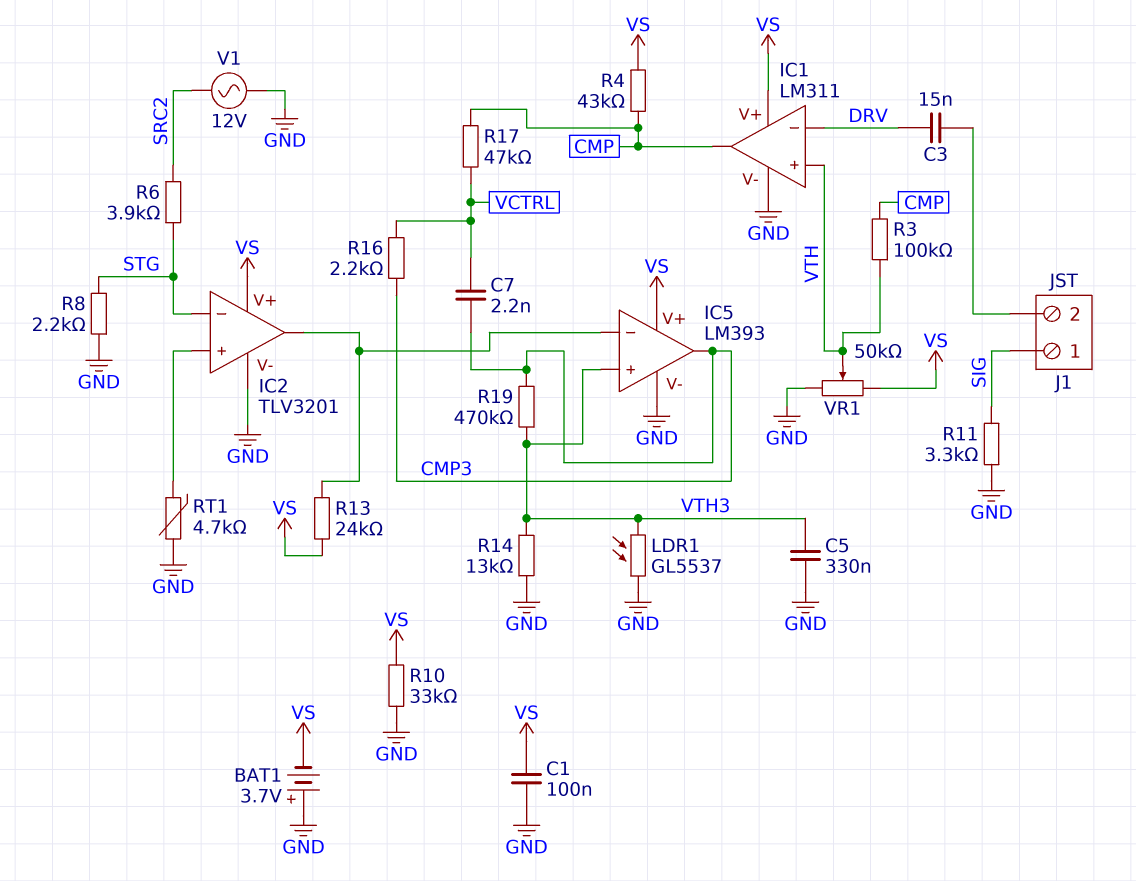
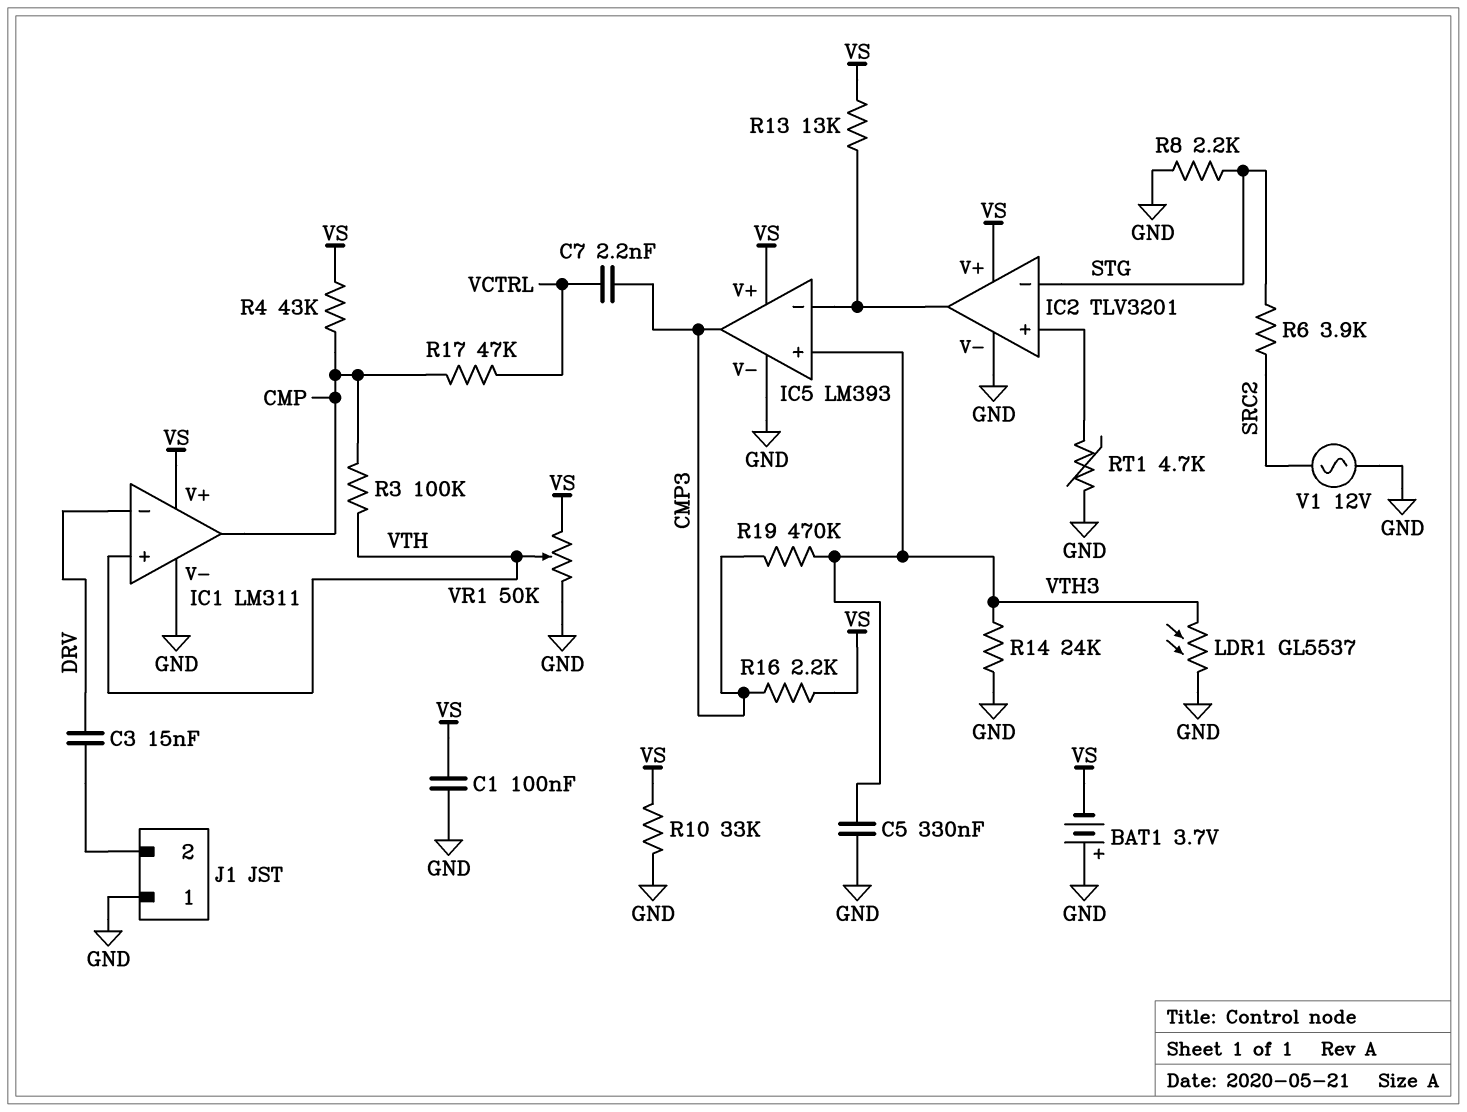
J1 pin 1: SIG -> GND
R11: 3.3k (GND, SIG) -> none
R13: 24k (IC2/out, VS) -> 13k (IC2/out, VS)
R14: 13k (GND, VTH3) -> 24k (GND, VTH3)
R16: 2.2k (CMP3, VCTRL) -> 2.2k (CMP3, VS)

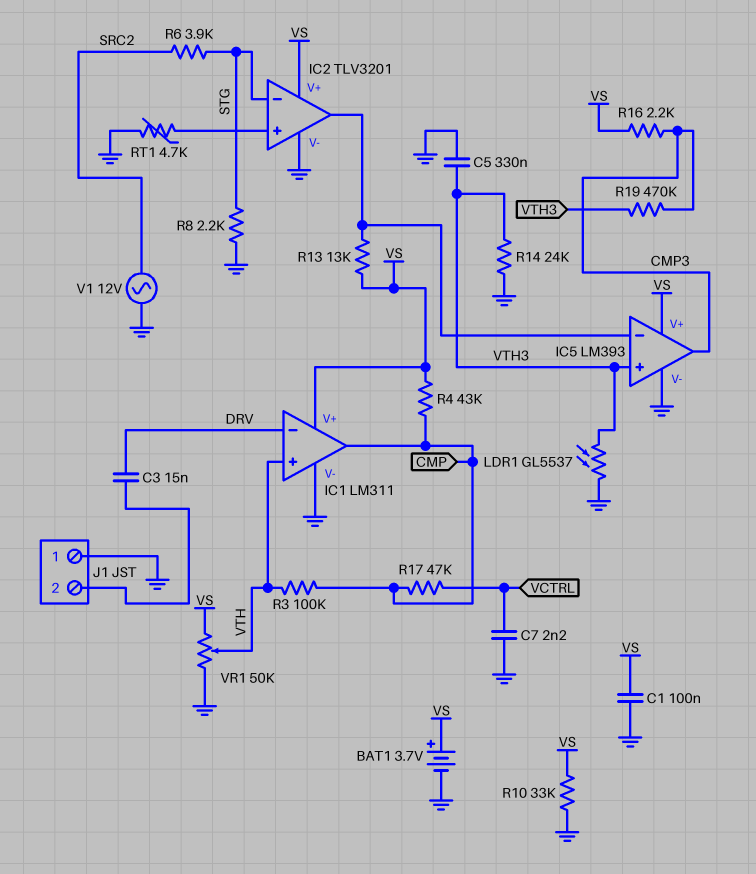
BAT1: 3.7V (plus GND, minus VS) -> 3.7V (plus VS, minus GND)
C7: 2.2nF (CMP3, VCTRL) -> 2.2nF (GND, VCTRL)

